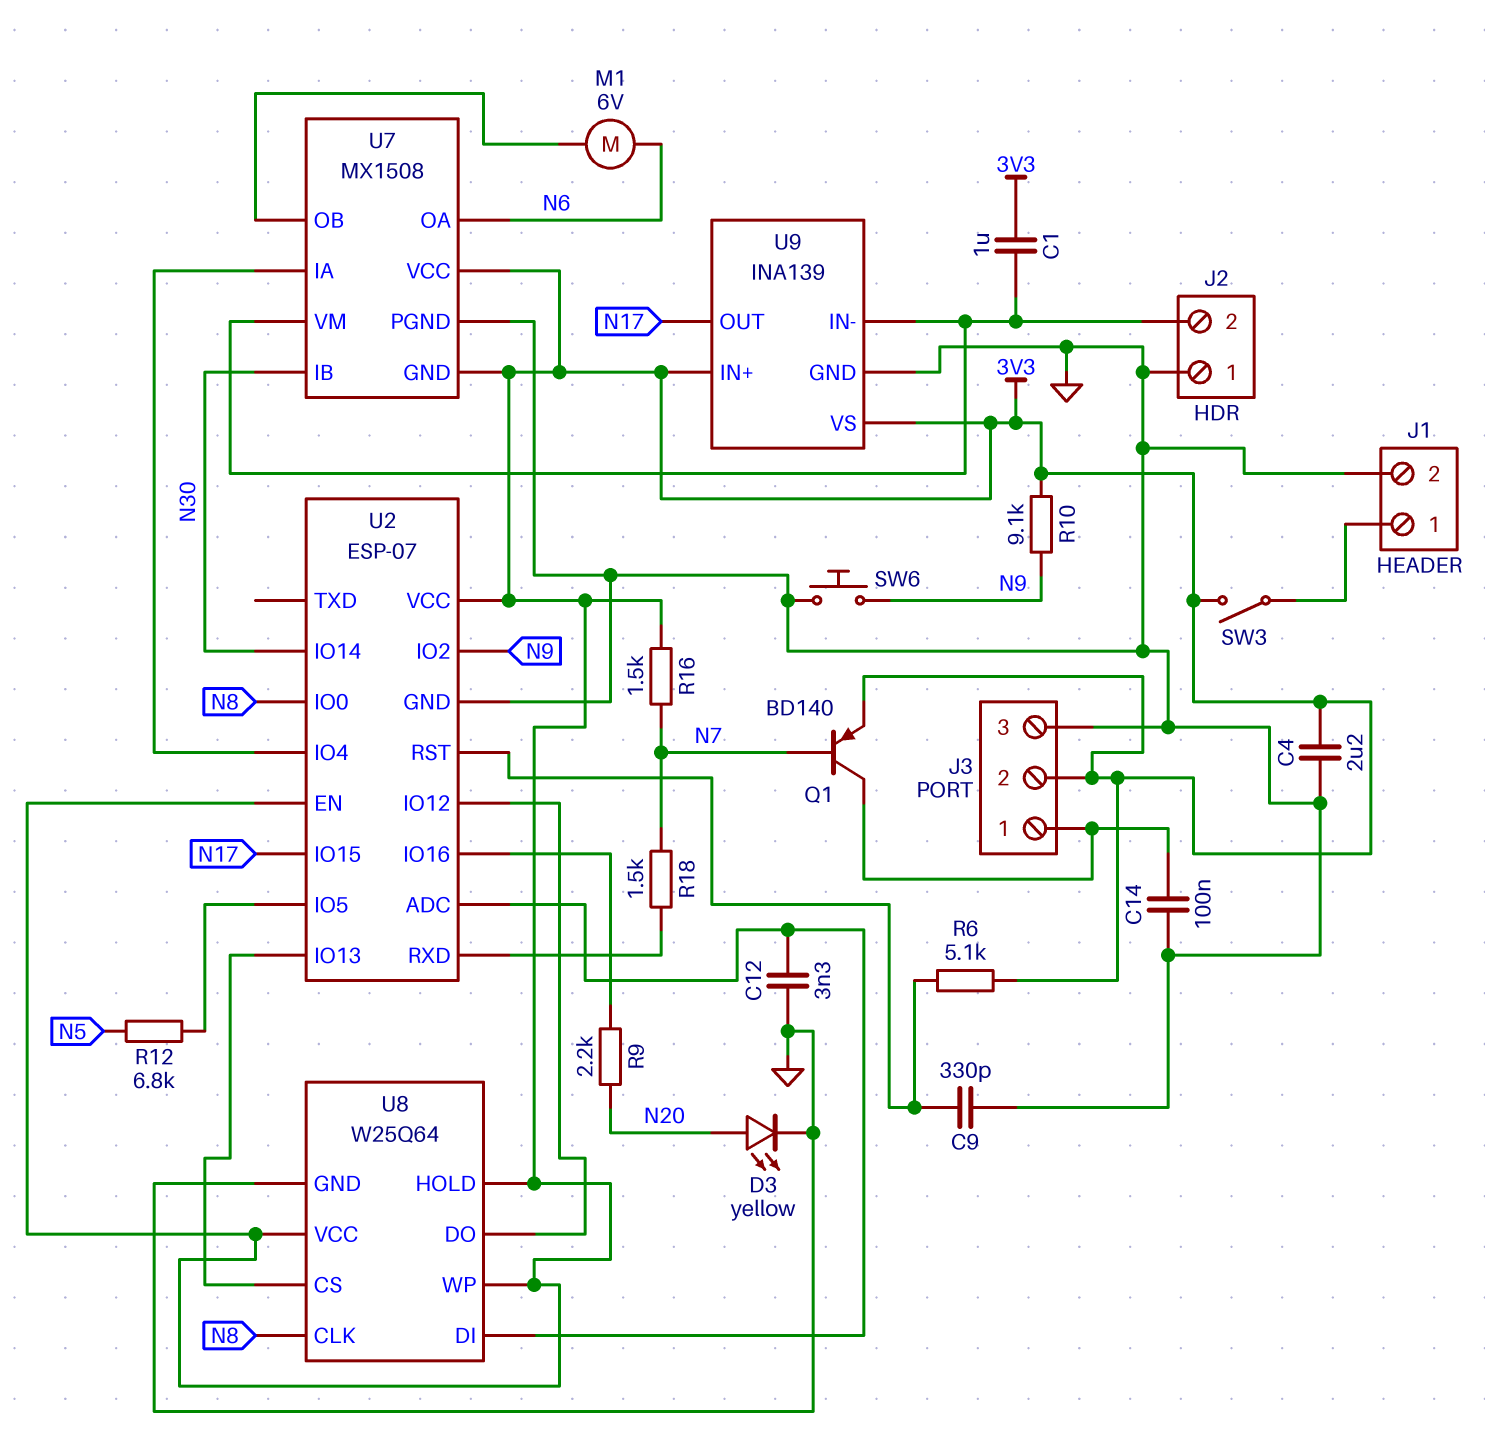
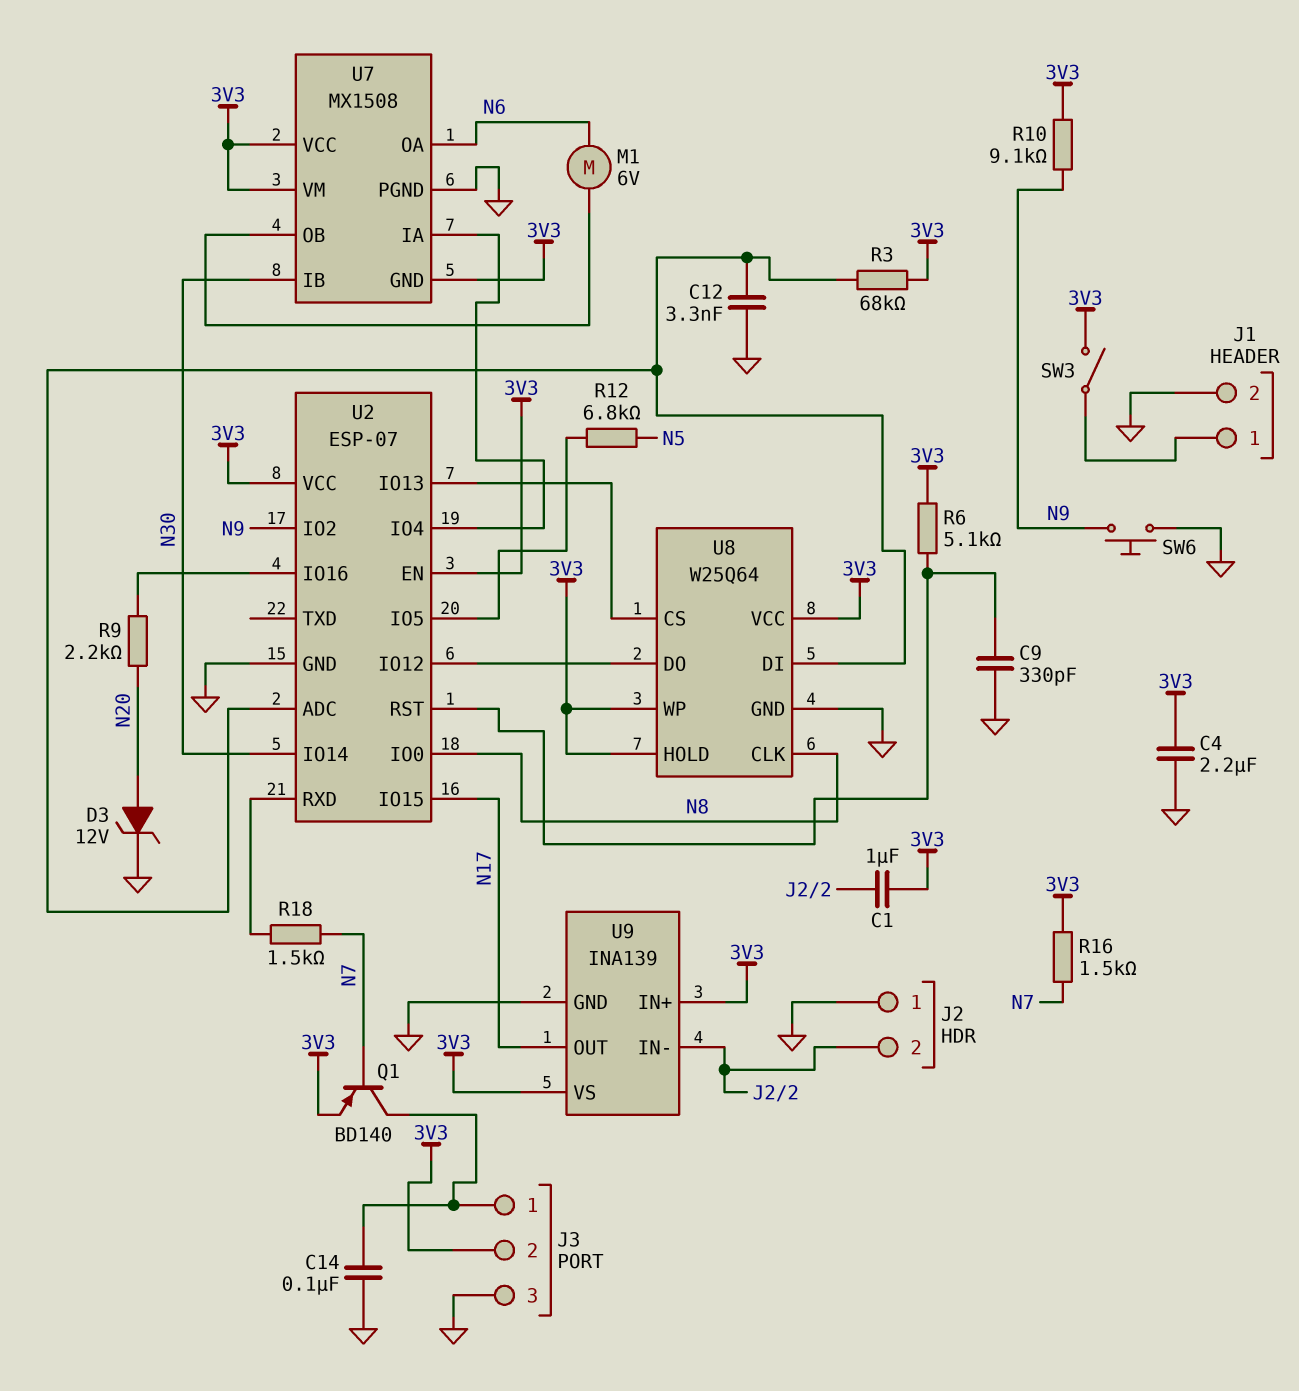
D3: LED yellow (A N20, K GND) -> zener 12V (A N20, K GND)
R3: none -> 68k (3V3, U2/ADC)
U7 pin VM: J2/2 -> 3V3

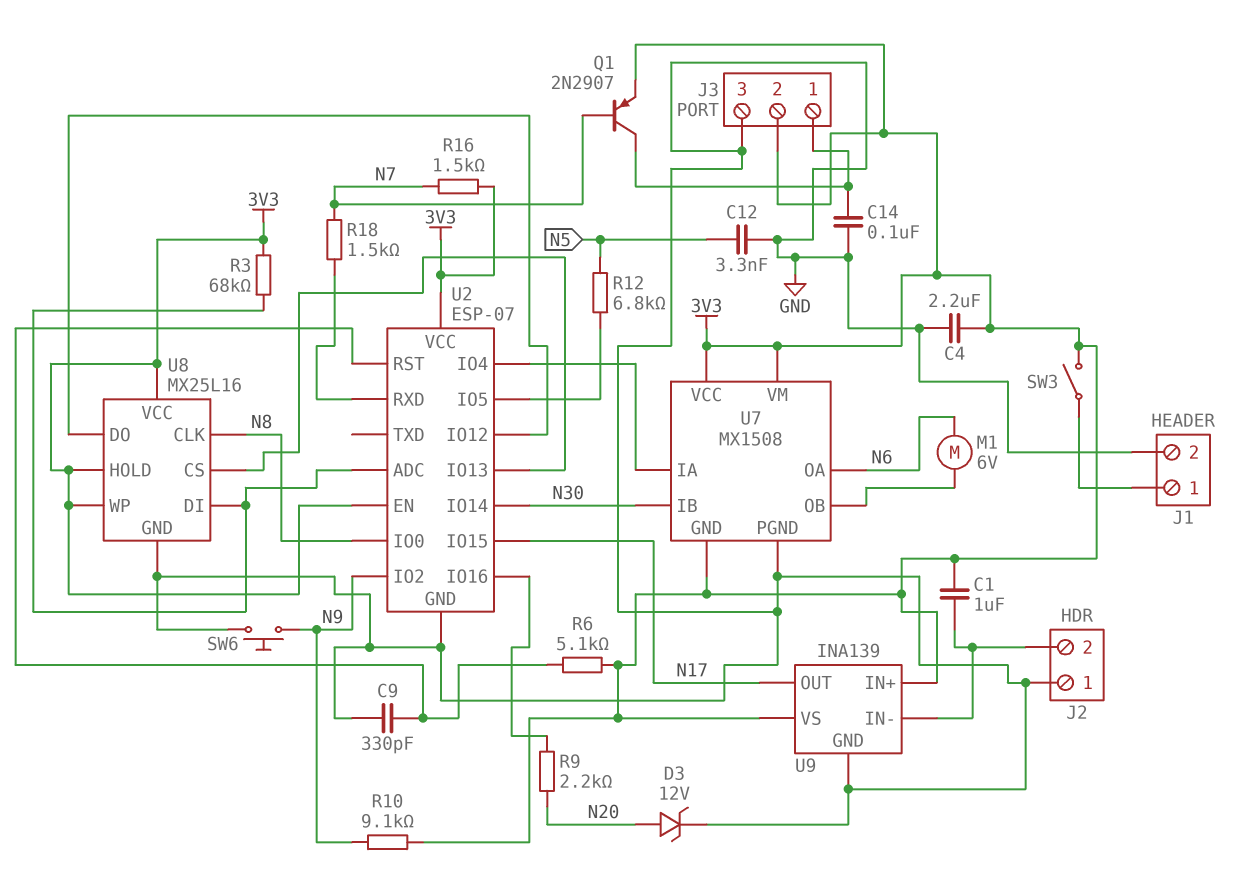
C12: 3.3nF (GND, U2/ADC) -> 3.3nF (GND, N5)
Q1: PNP BD140 (B N7, C J3/1, E 3V3) -> PNP 2N2907 (B N7, C J3/1, E 3V3)
U8: W25Q64 -> MX25L16

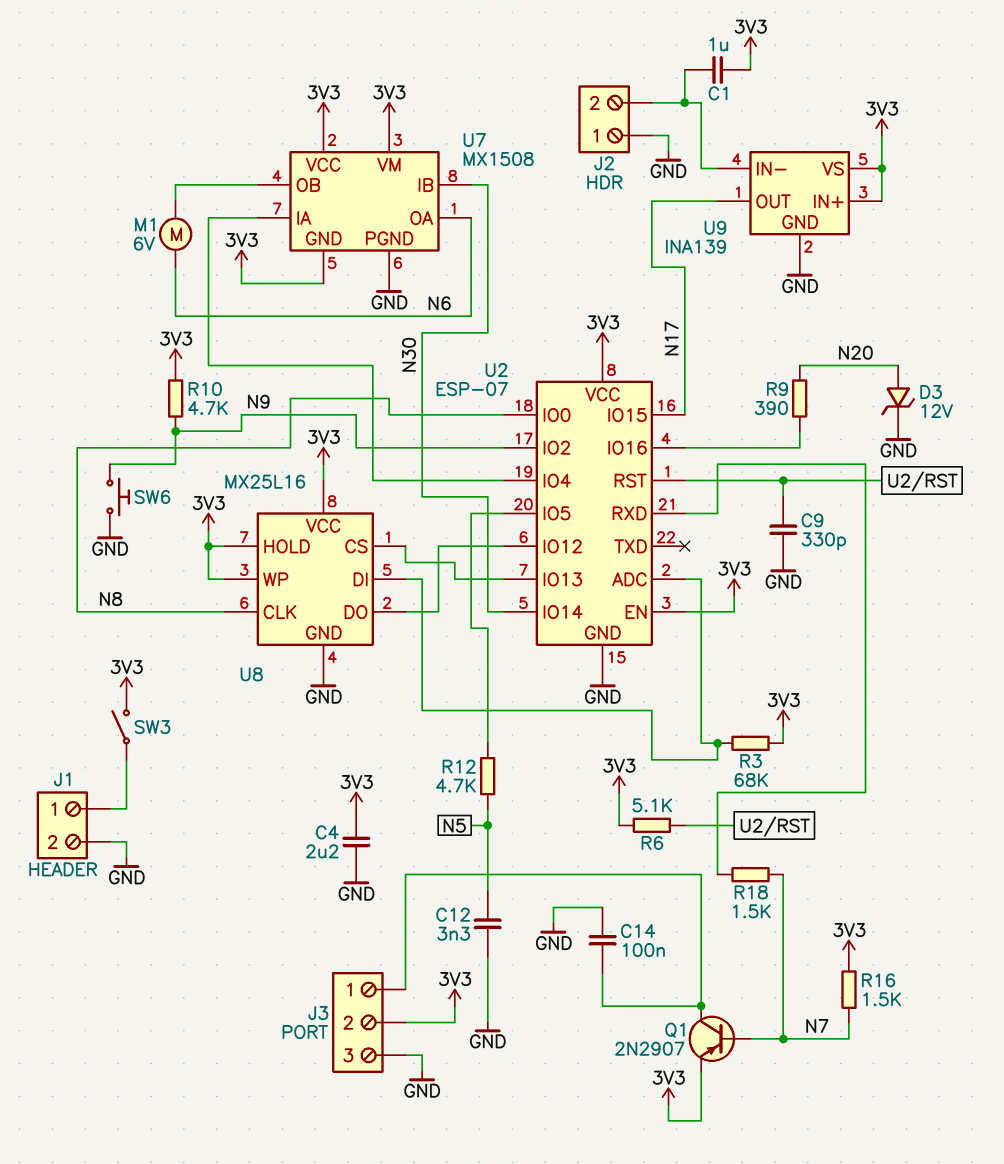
R9: 2.2k (N20, U2/IO16) -> 390 (N20, U2/IO16)
R10: 9.1k (3V3, N9) -> 4.7k (3V3, N9)
R12: 6.8k (N5, U2/IO5) -> 4.7k (N5, U2/IO5)

